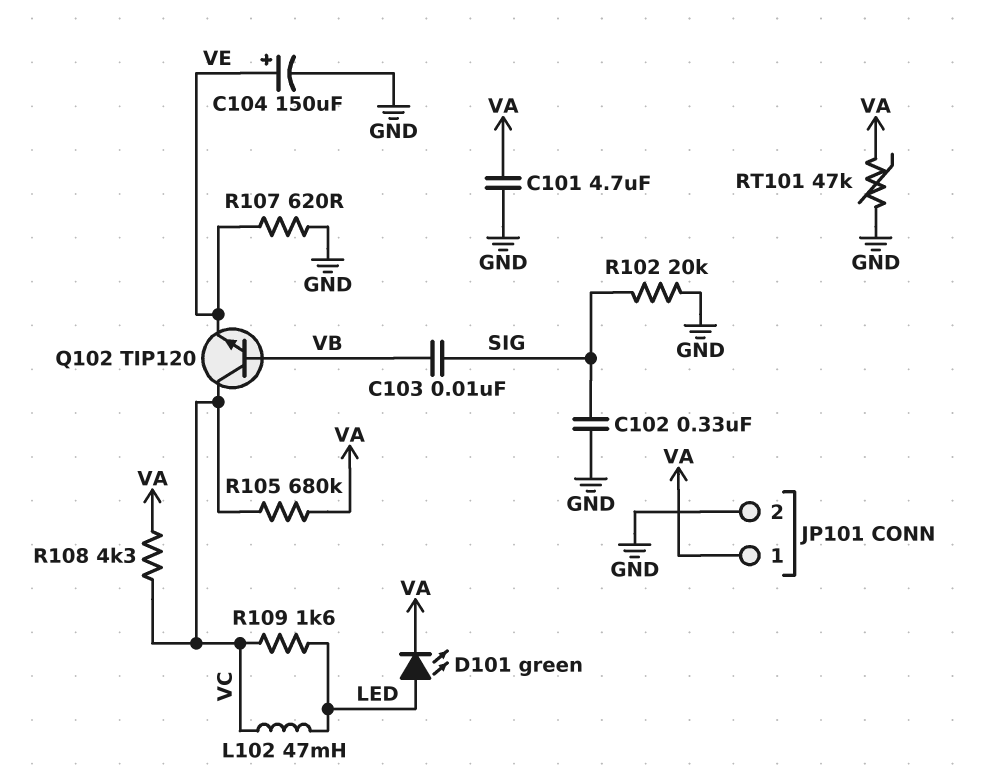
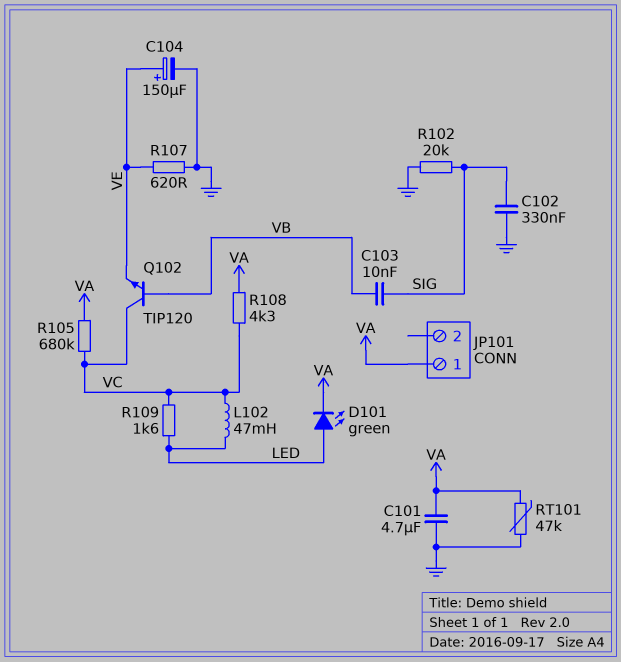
JP101 pin 2: GND -> none

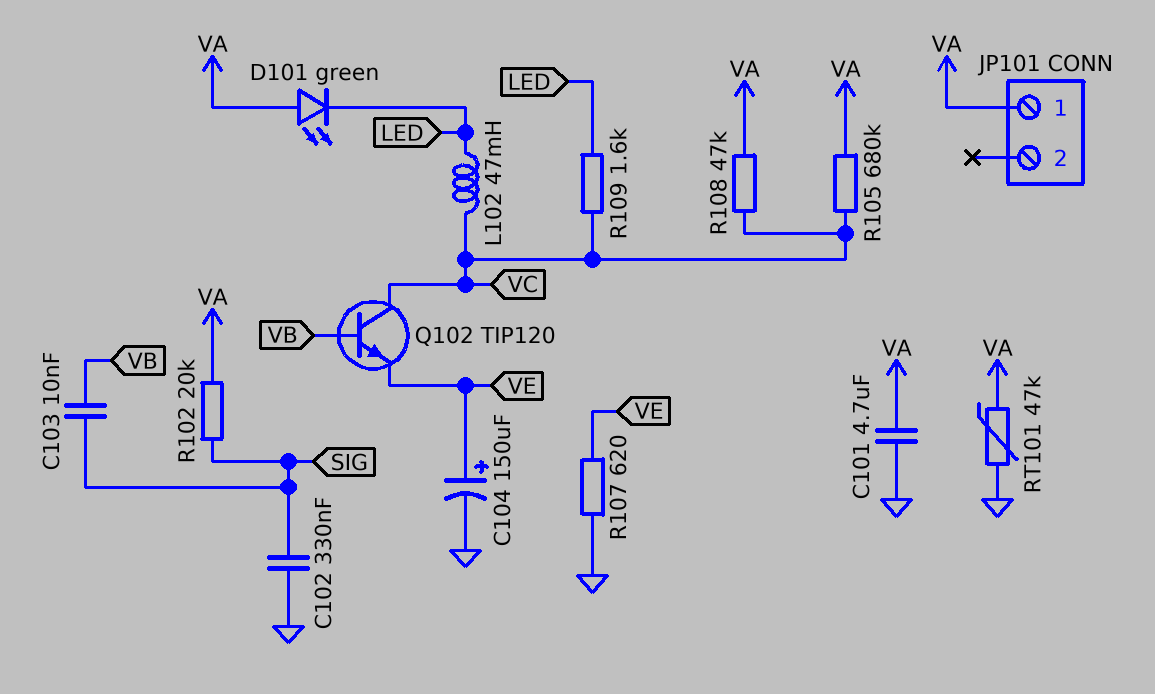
D101: LED green (A LED, K VA) -> LED green (A VA, K LED)
R102: 20k (GND, SIG) -> 20k (SIG, VA)
R108: 4.3k (VA, VC) -> 47k (VA, VC)

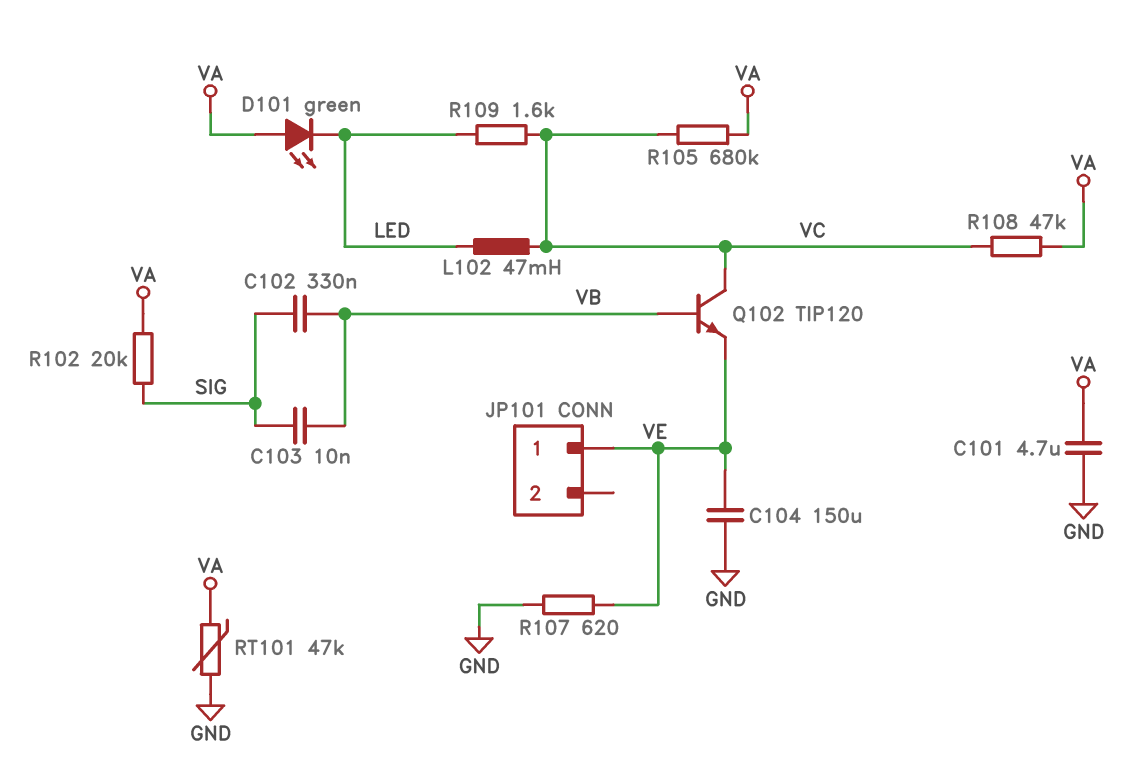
C102: 330nF (GND, SIG) -> 330nF (SIG, VB)
C104: 150uF (plus VE, minus GND) -> 150uF (GND, VE)
JP101 pin 1: VA -> VE

